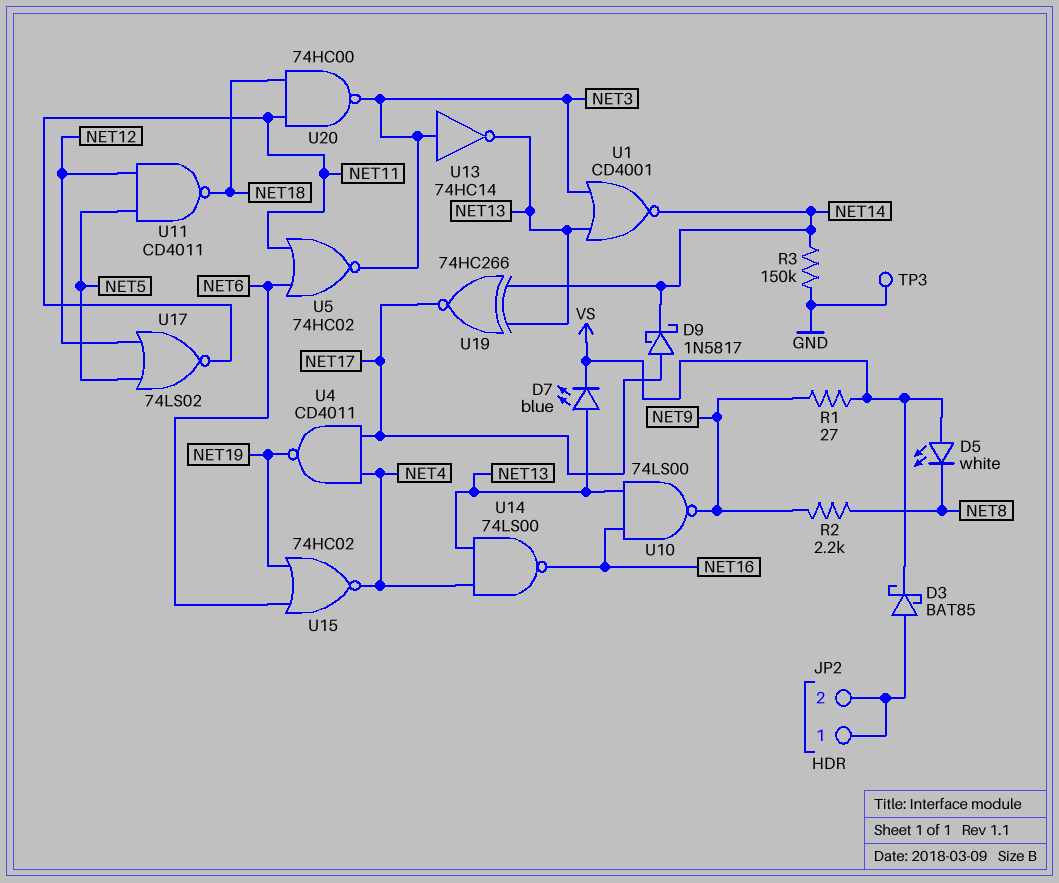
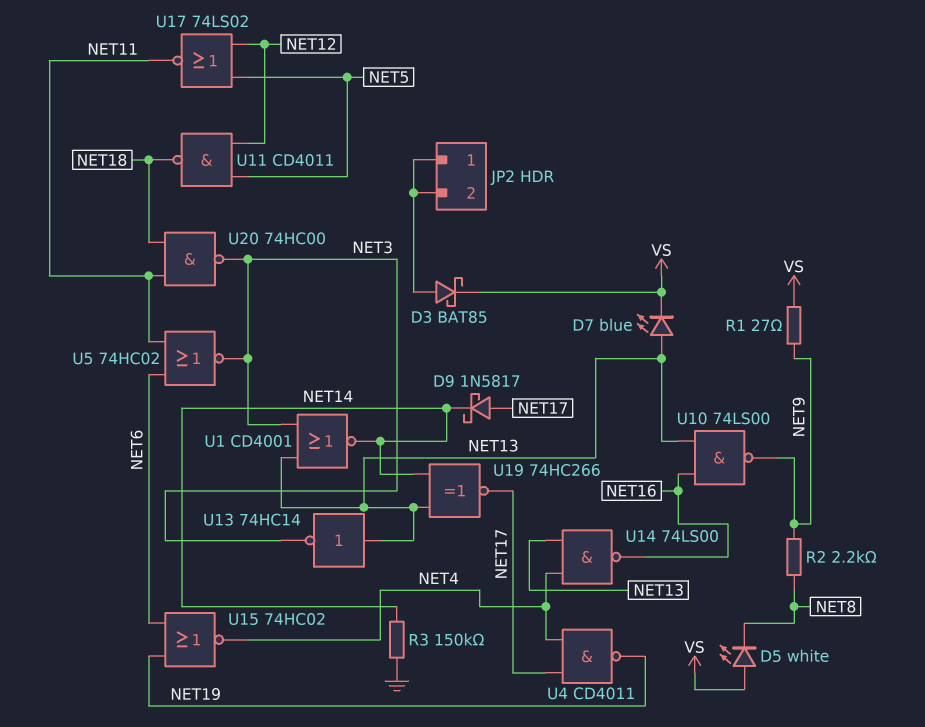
TP3: test point (GND) -> none
U13: NOT 74HC14 (in NET3, out NET13) -> NOT 74HC14 (in NET13, out NET3)

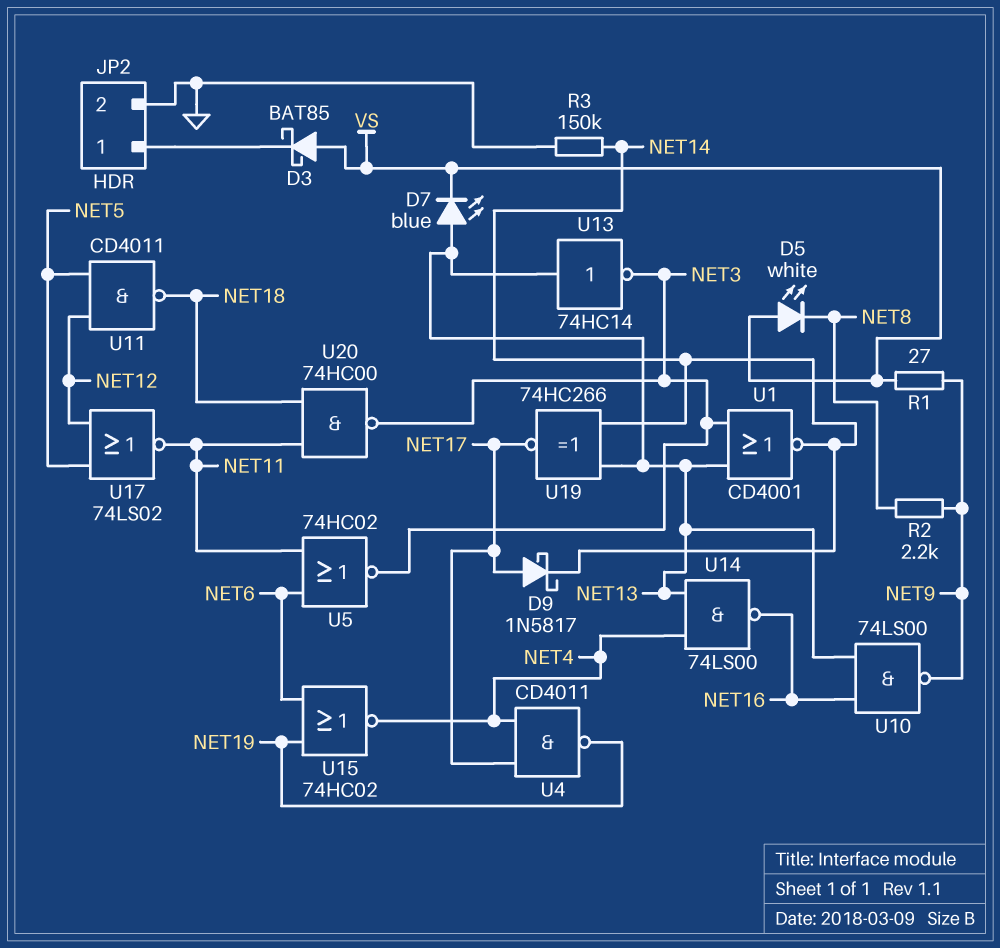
D3: schottky BAT85 (A JP2/1, K VS) -> schottky BAT85 (A VS, K JP2/1)
JP2 pin 2: JP2/1 -> GND

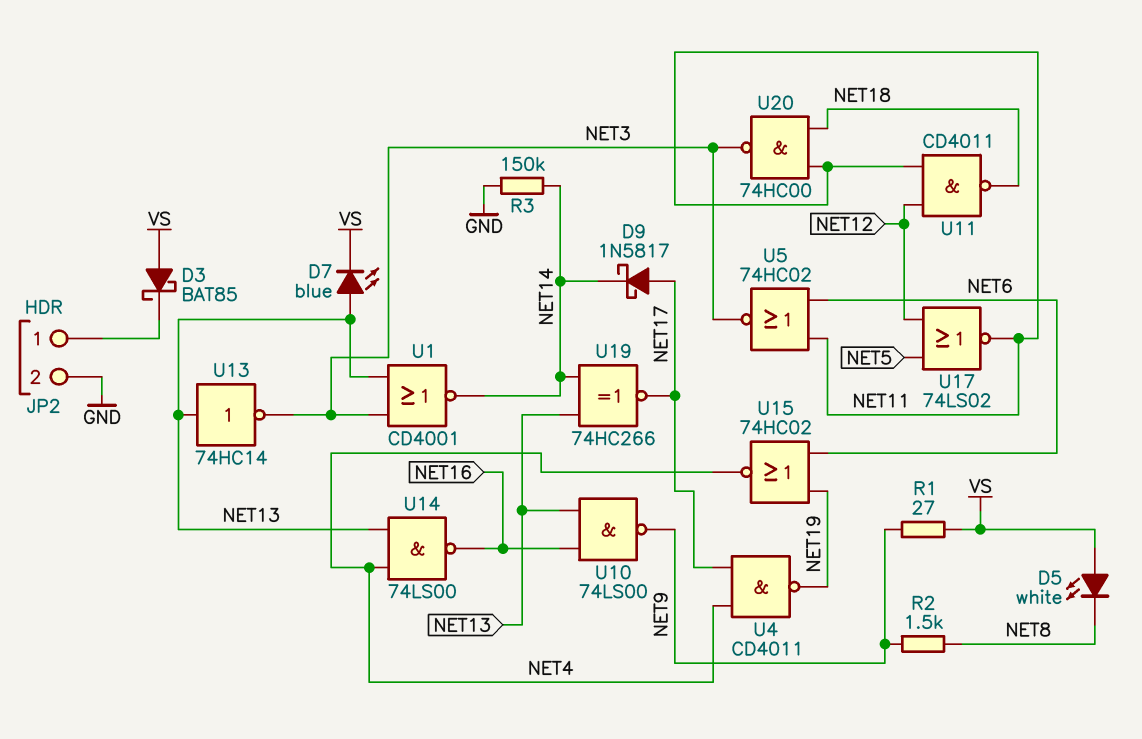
R2: 2.2k (NET8, NET9) -> 1.5k (NET8, NET9)
U11: NAND CD4011 (in NET5, in NET12, out NET18) -> NAND CD4011 (in NET11, in NET12, out NET18)

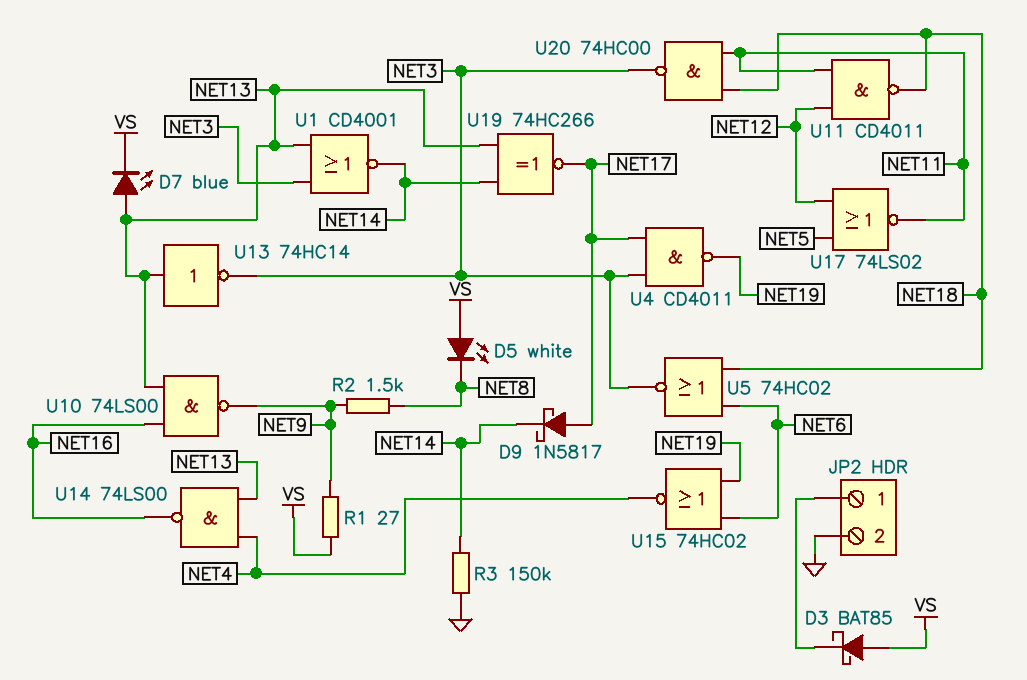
U4: NAND CD4011 (in NET4, in NET17, out NET19) -> NAND CD4011 (in NET3, in NET17, out NET19)
U5: NOR 74HC02 (in NET6, in NET11, out NET3) -> NOR 74HC02 (in NET6, in NET18, out NET3)

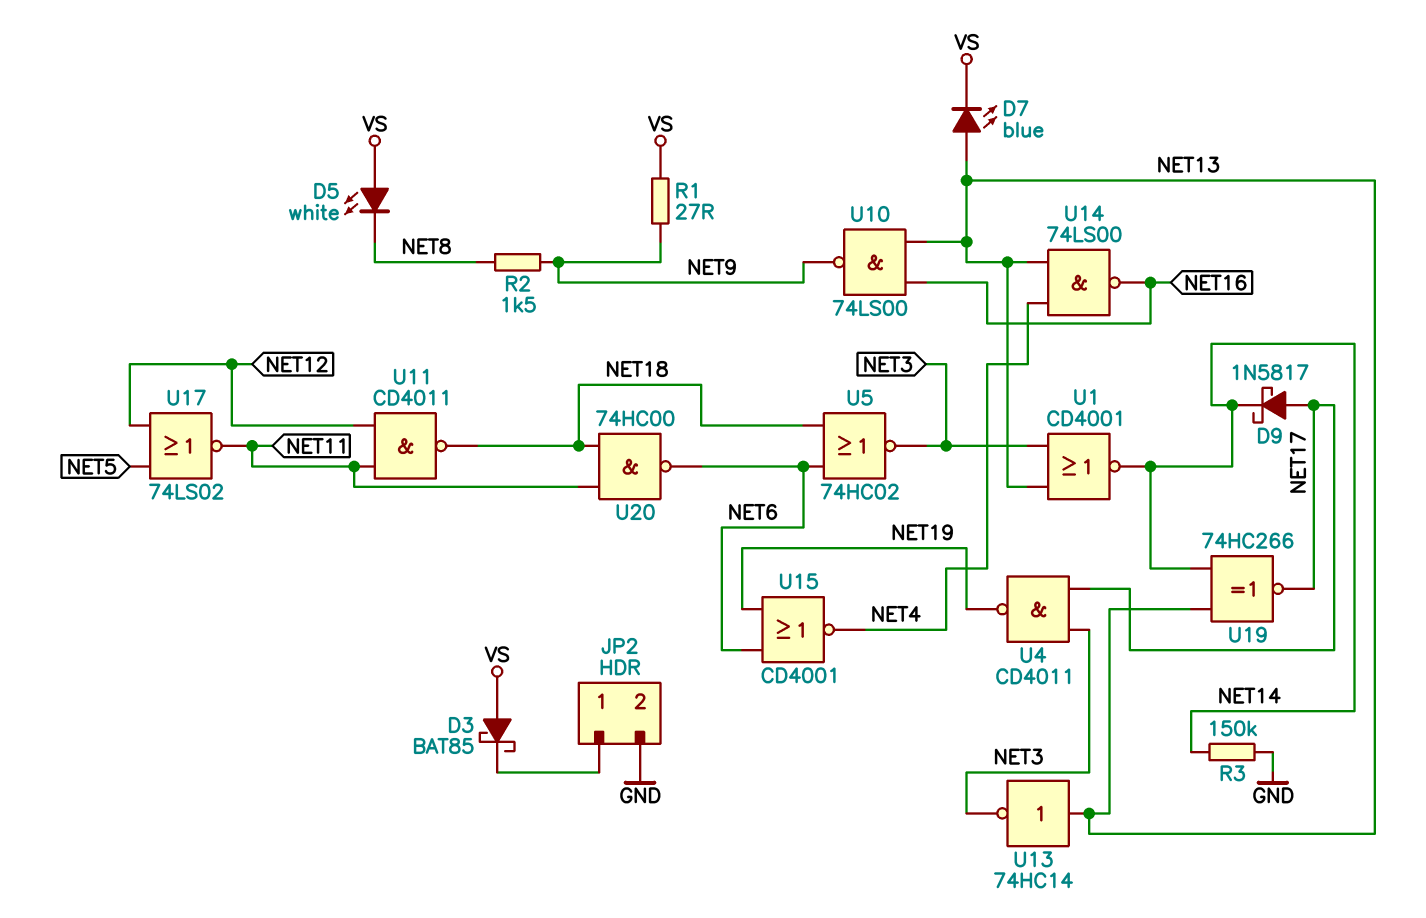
U15: NOR 74HC02 (in NET6, in NET19, out NET4) -> NOR CD4001 (in NET6, in NET19, out NET4)
U20: NAND 74HC00 (in NET11, in NET18, out NET3) -> NAND 74HC00 (in NET11, in NET18, out NET6)

